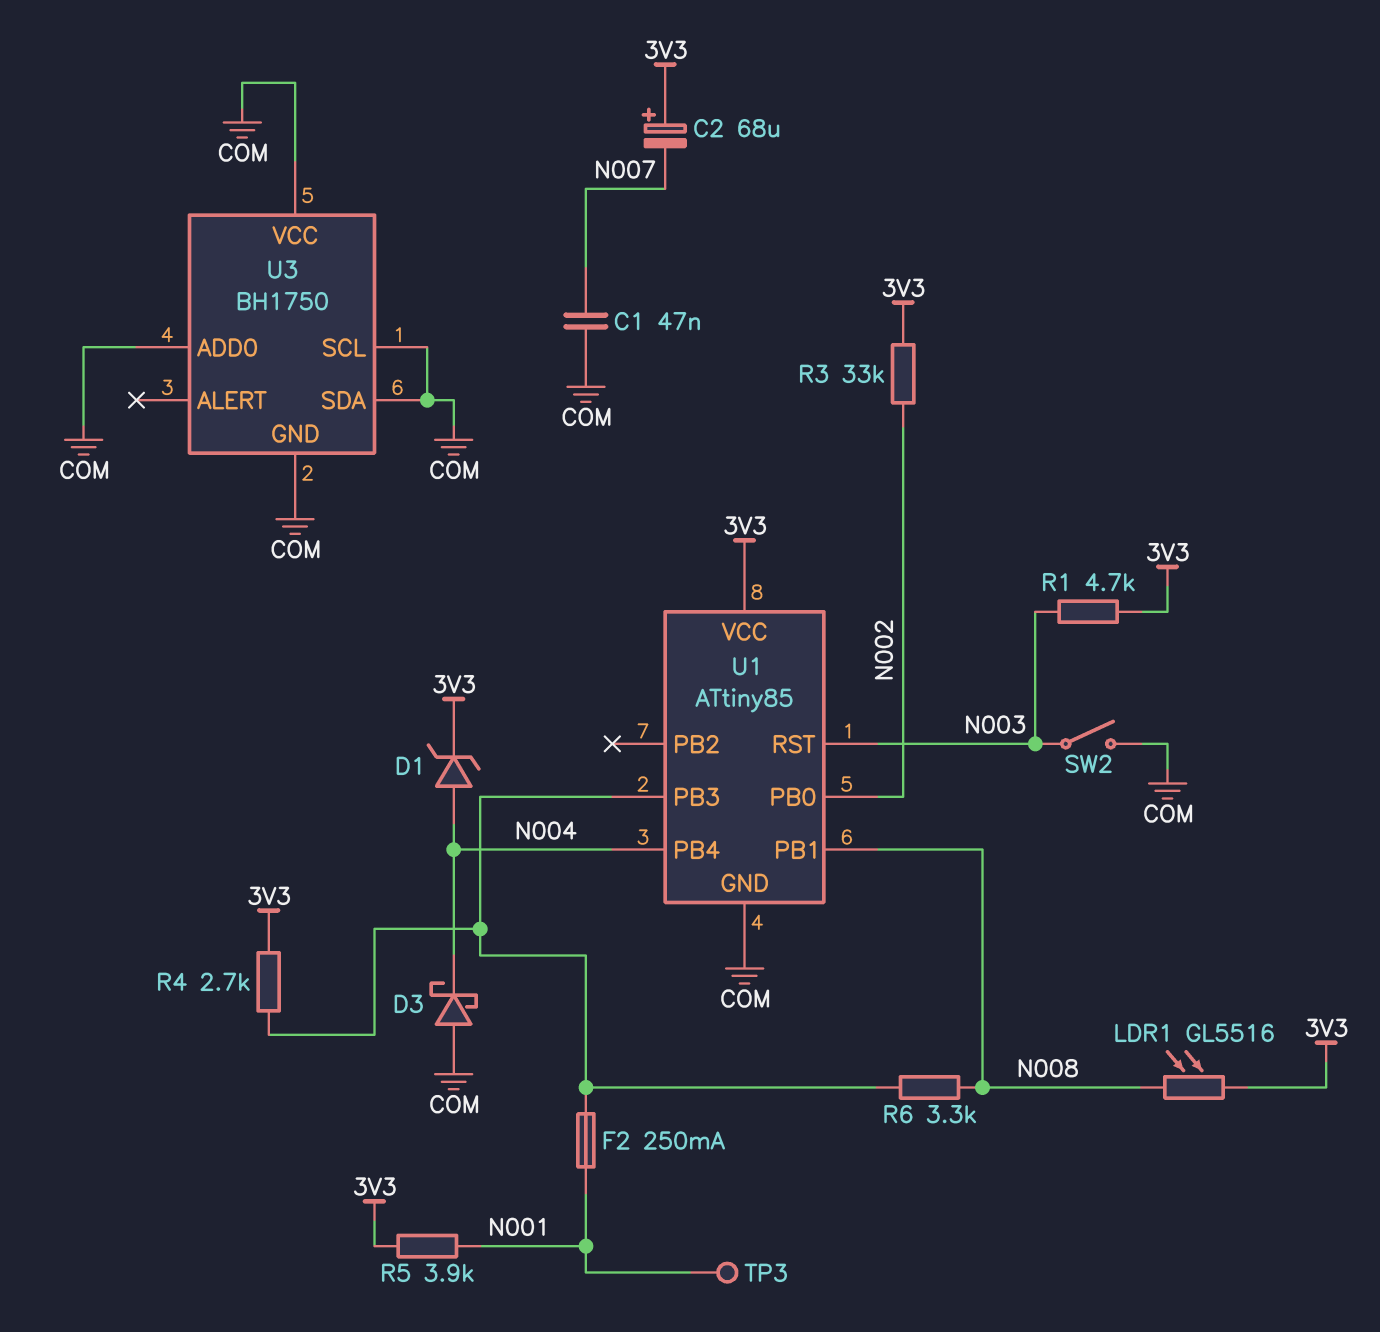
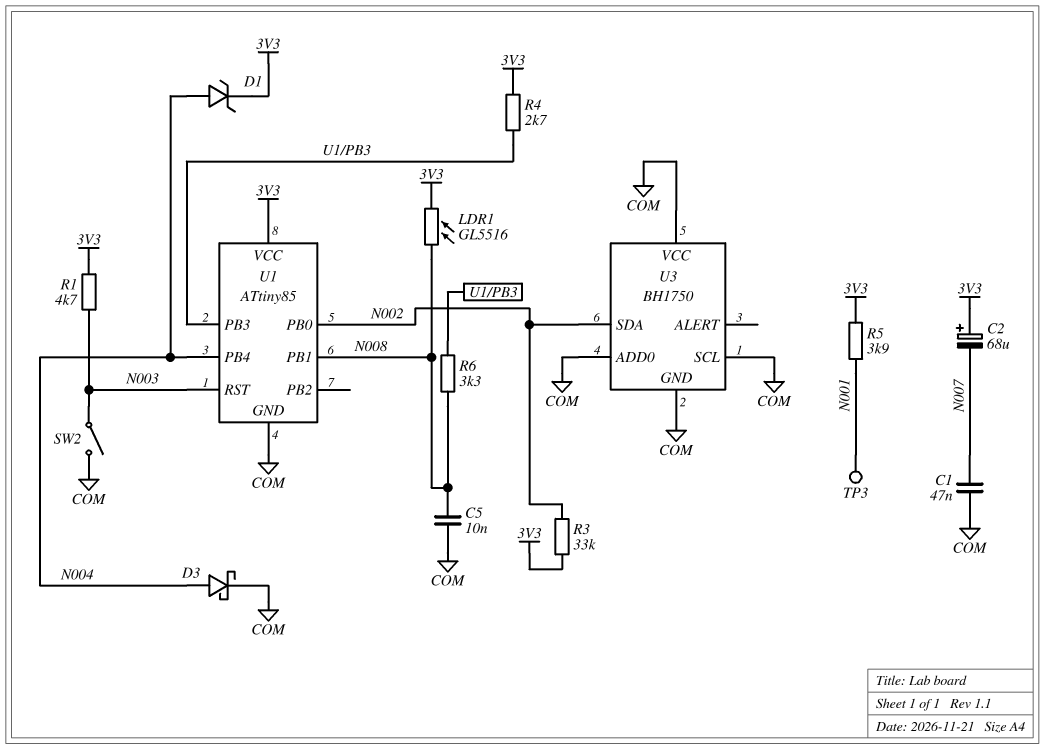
C5: none -> 10nF (COM, N008)
D3: schottky (A COM, K N004) -> schottky (A N004, K COM)
F2: 250mA (N001, U1/PB3) -> none
U3 pin SDA: COM -> N002

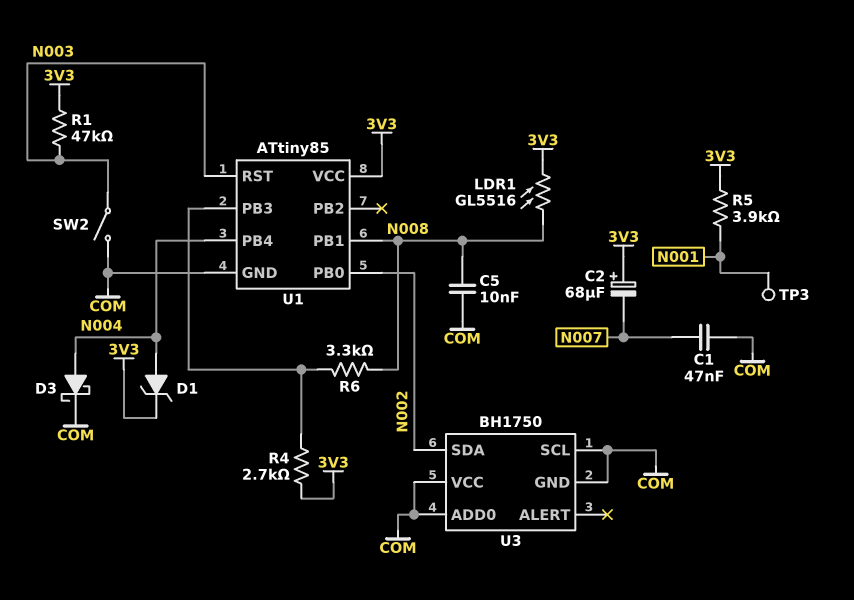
R1: 4.7k (3V3, N003) -> 47k (3V3, N003)
R3: 33k (3V3, N002) -> none

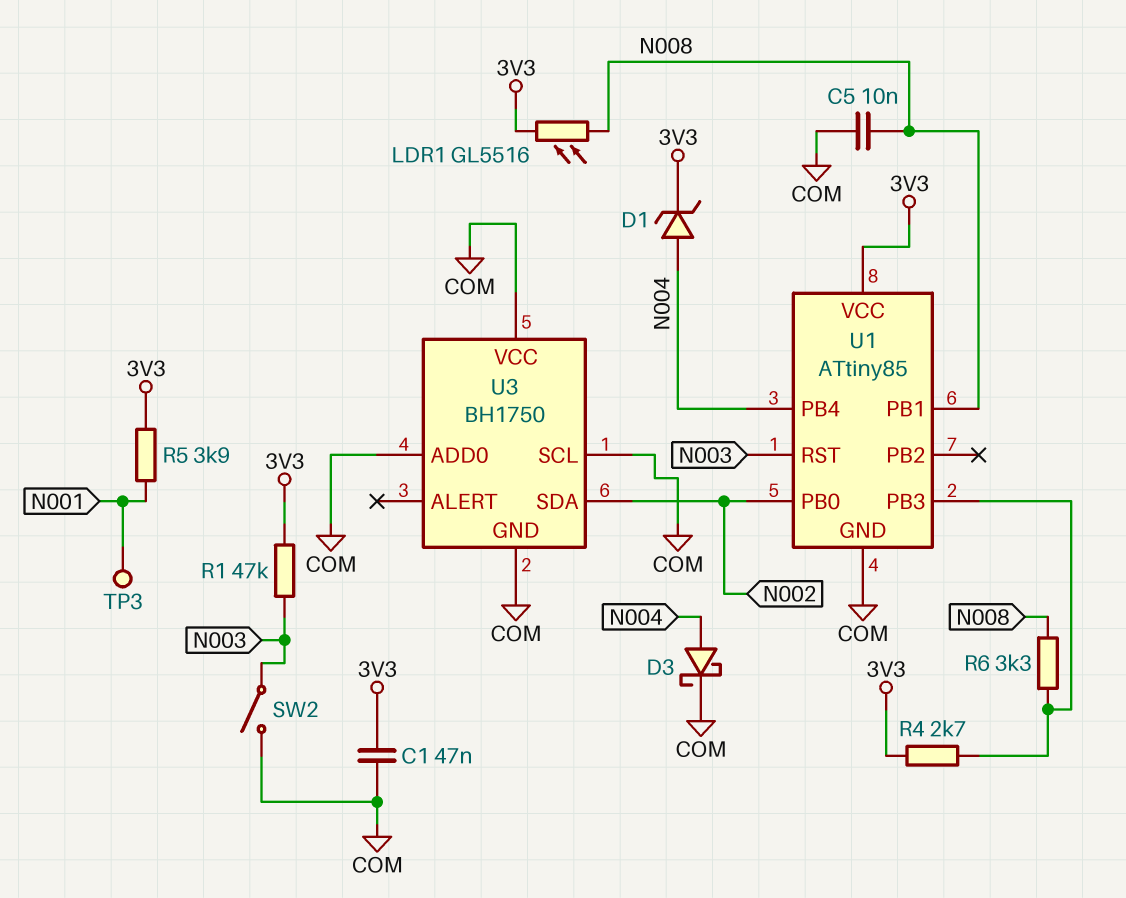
C1: 47nF (COM, N007) -> 47nF (3V3, COM)
C2: 68uF (plus 3V3, minus N007) -> none

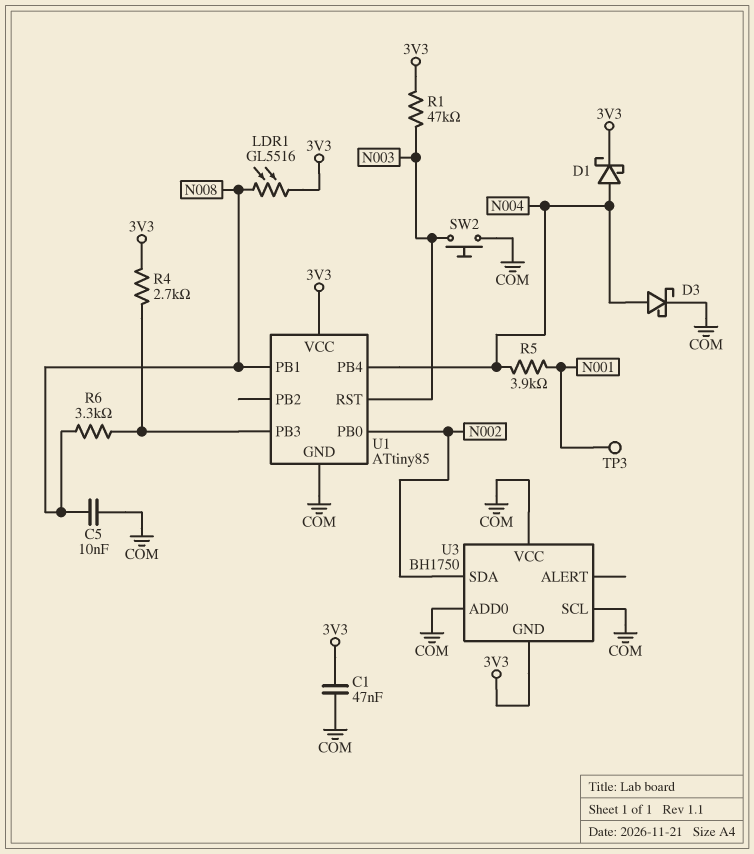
D1: zener (A N004, K 3V3) -> schottky (A N004, K 3V3)
R5: 3.9k (3V3, N001) -> 3.9k (N001, N004)
SW2: switch (COM, N003) -> button (COM, N003)
U3 pin GND: COM -> 3V3

